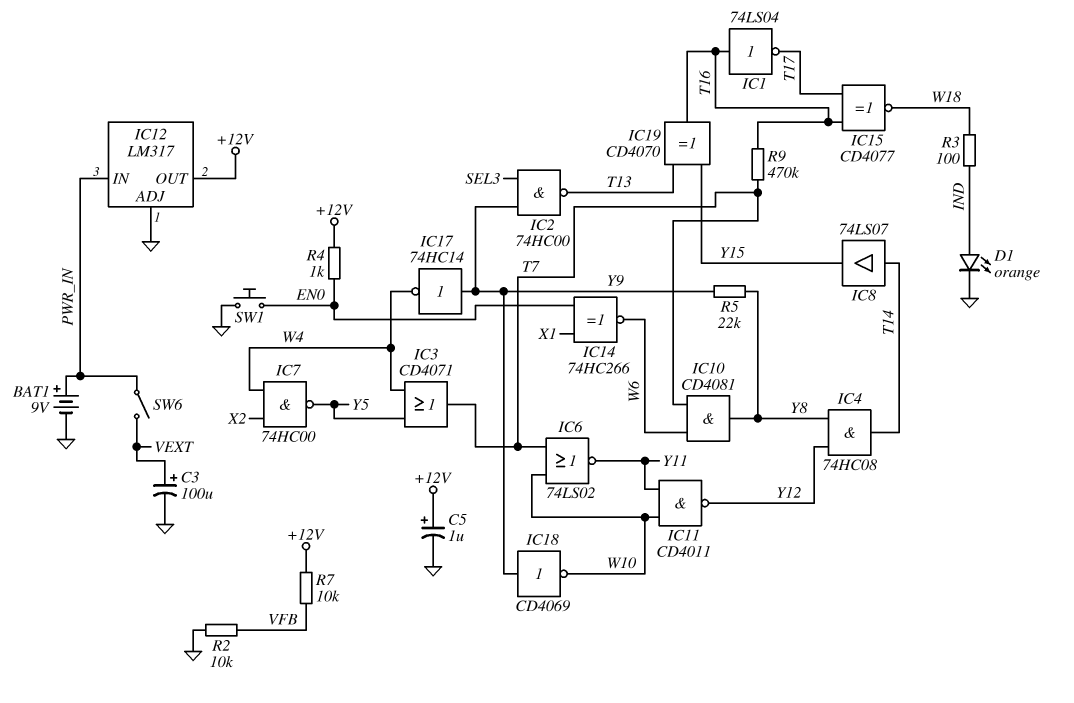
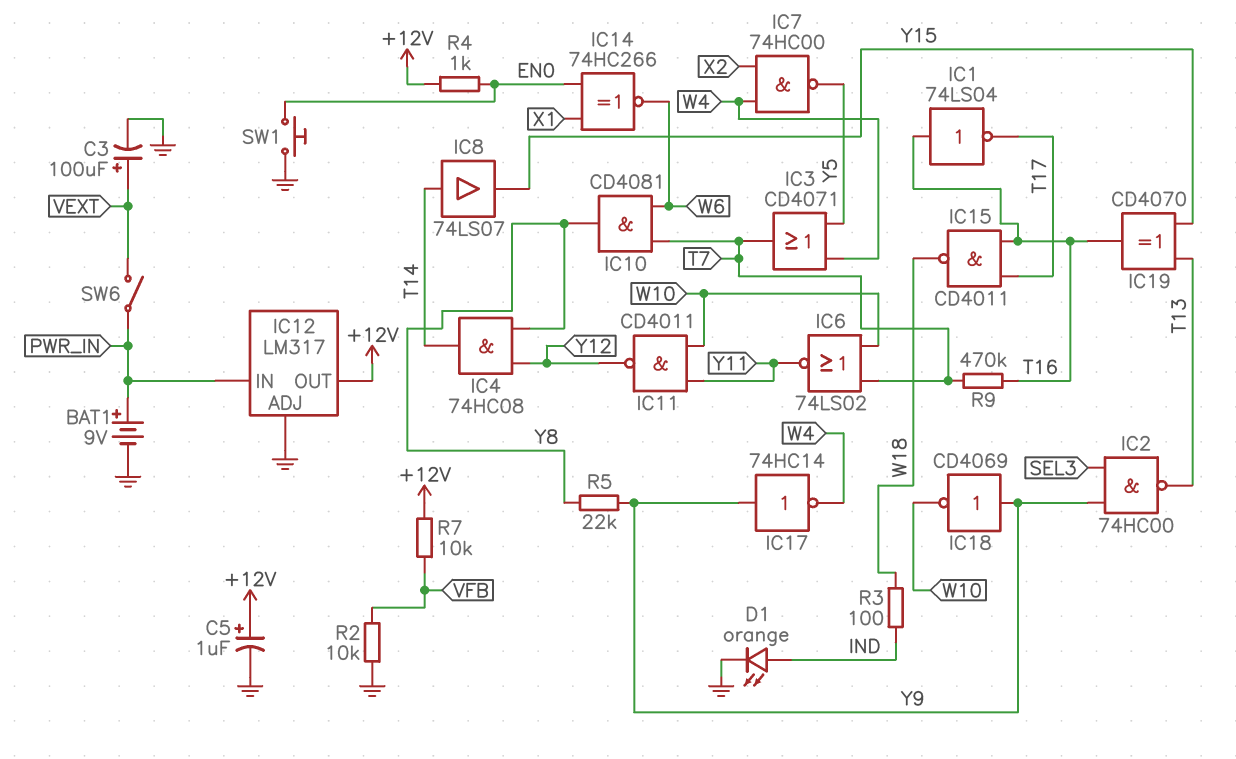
IC15: XNOR CD4077 (in T16, in T17, out W18) -> NAND CD4011 (in T16, in T17, out W18)

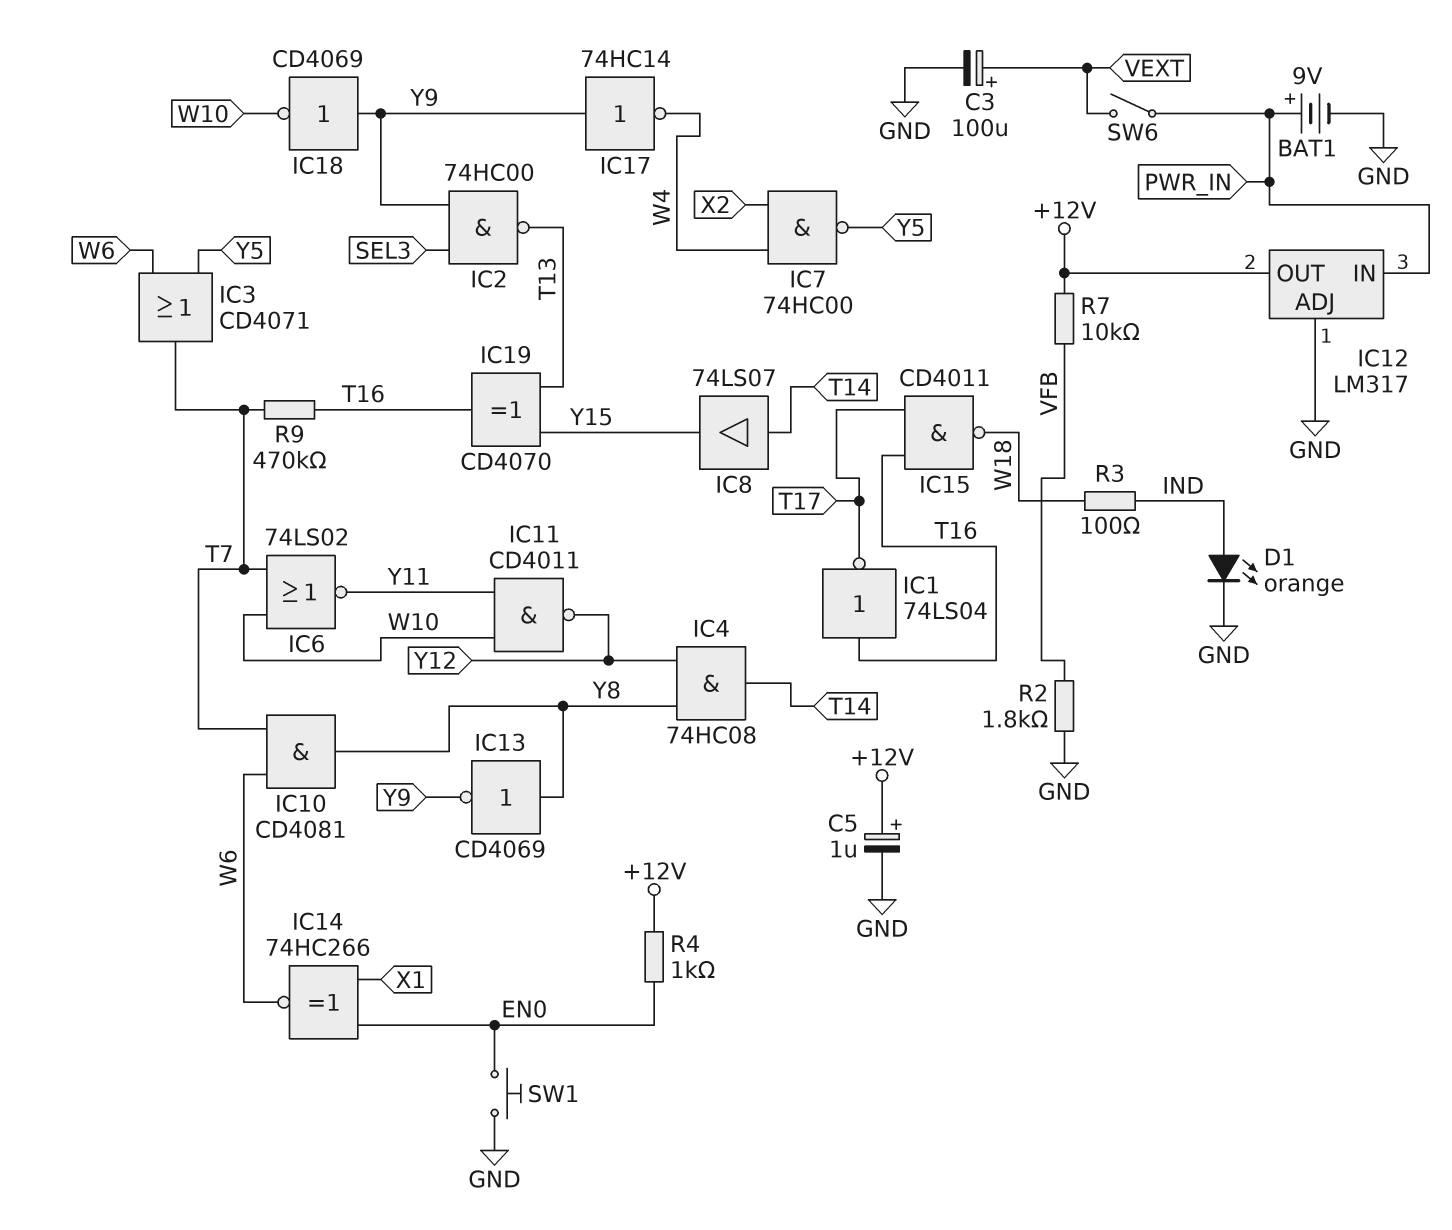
IC3: OR CD4071 (in W4, in Y5, out T7) -> OR CD4071 (in W6, in Y5, out T7)
IC13: none -> NOT CD4069 (in Y8, out Y9)
R2: 10k (GND, VFB) -> 1.8k (GND, VFB)
R5: 22k (Y8, Y9) -> none

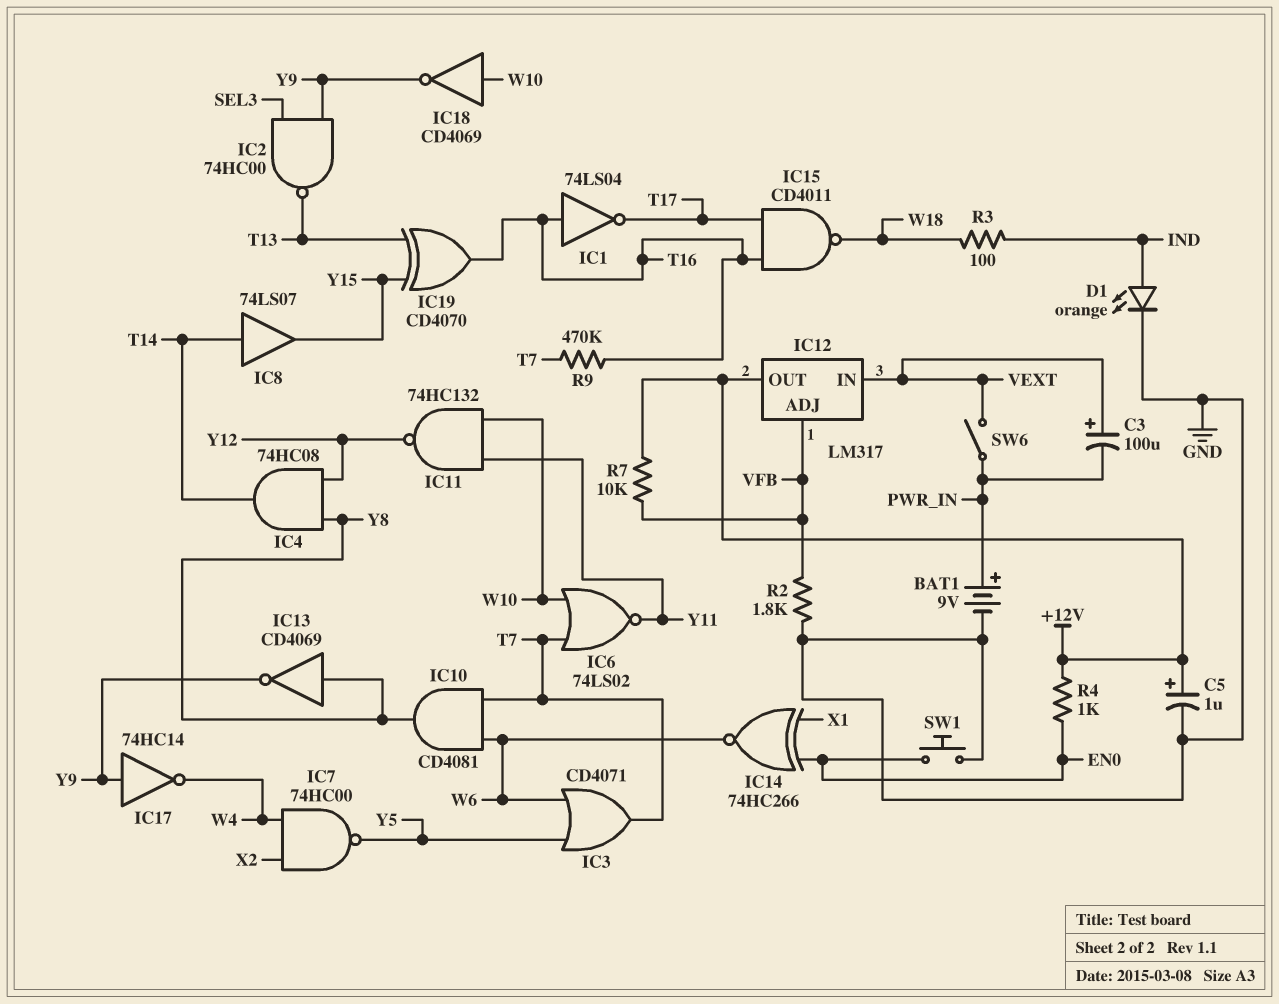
C3: 100uF (plus VEXT, minus GND) -> 100uF (plus VEXT, minus PWR_IN)
IC11: NAND CD4011 (in W10, in Y11, out Y12) -> NAND 74HC132 (in W10, in Y11, out Y12)
IC12 pin ADJ: GND -> VFB
IC12 pin IN: PWR_IN -> VEXT
IC18: NOT CD4069 (in Y9, out W10) -> NOT CD4069 (in W10, out Y9)

